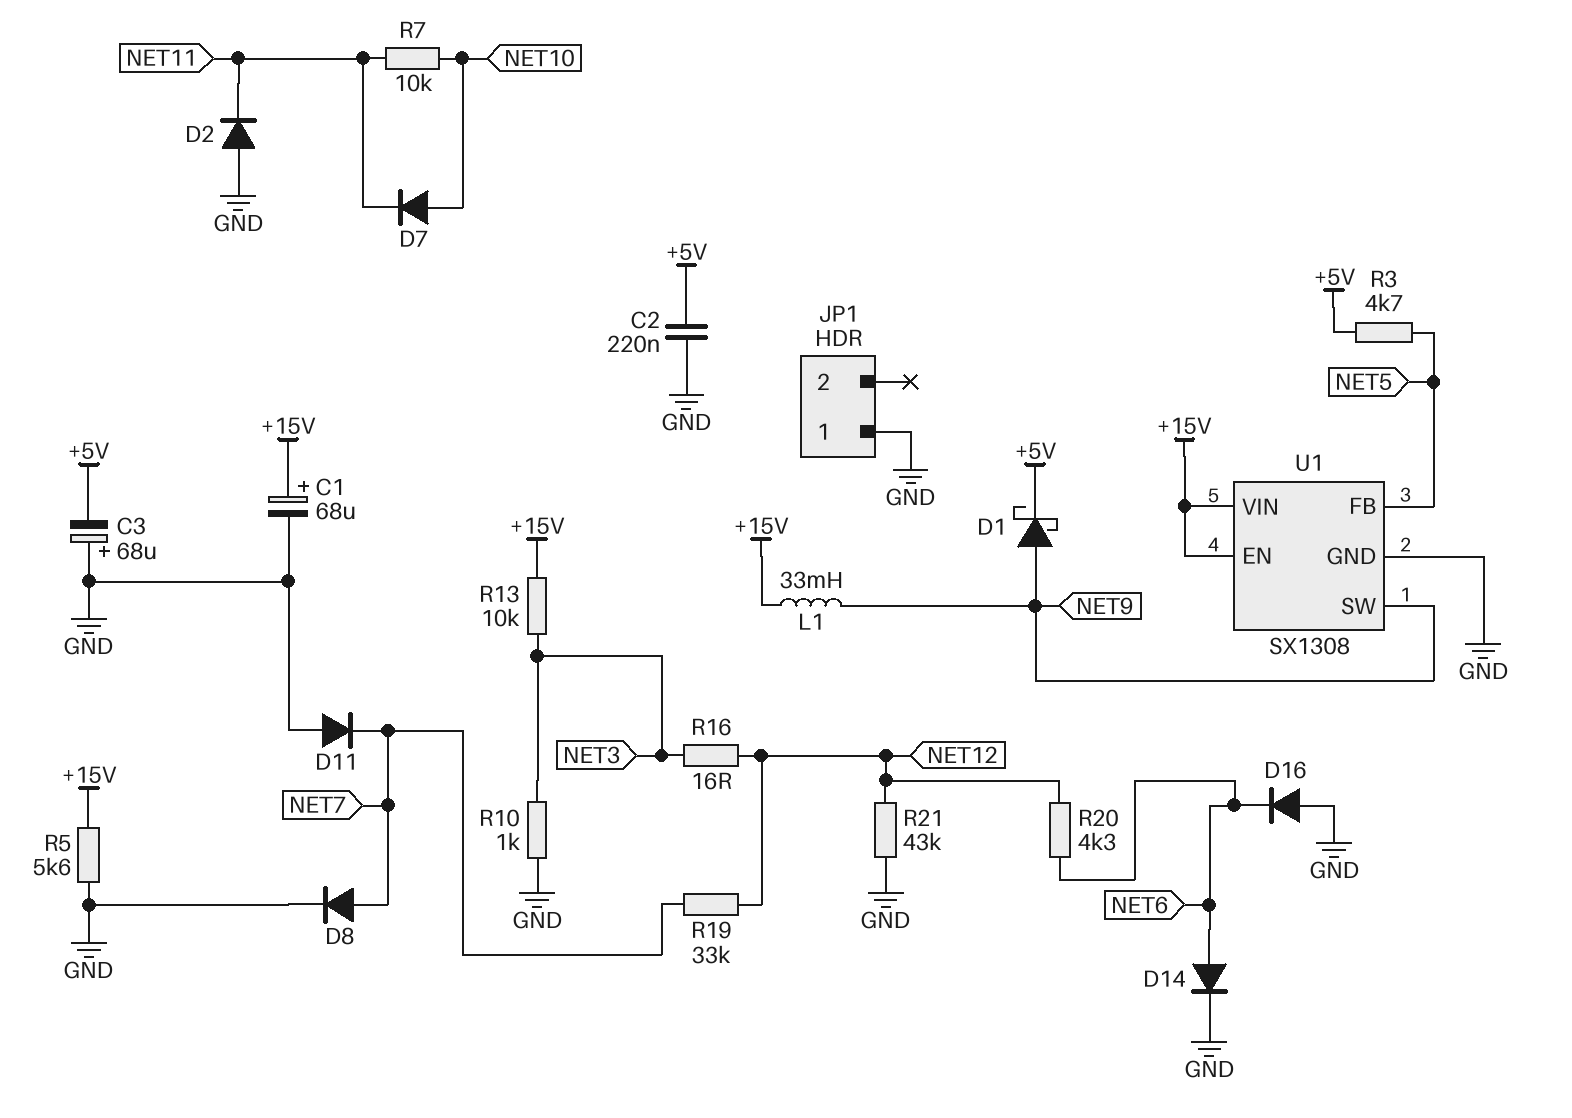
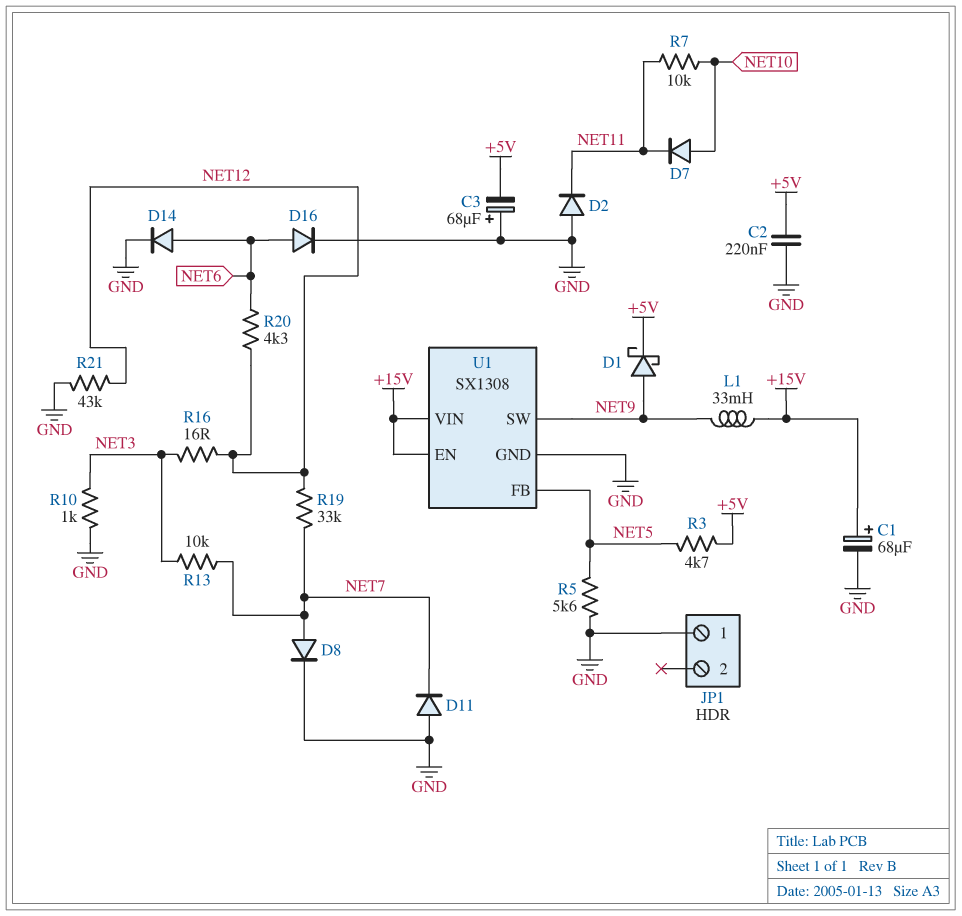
D16: diode (A GND, K NET6) -> diode (A NET6, K GND)
R5: 5.6k (+15V, GND) -> 5.6k (GND, NET5)
R13: 10k (+15V, NET3) -> 10k (NET3, NET7)

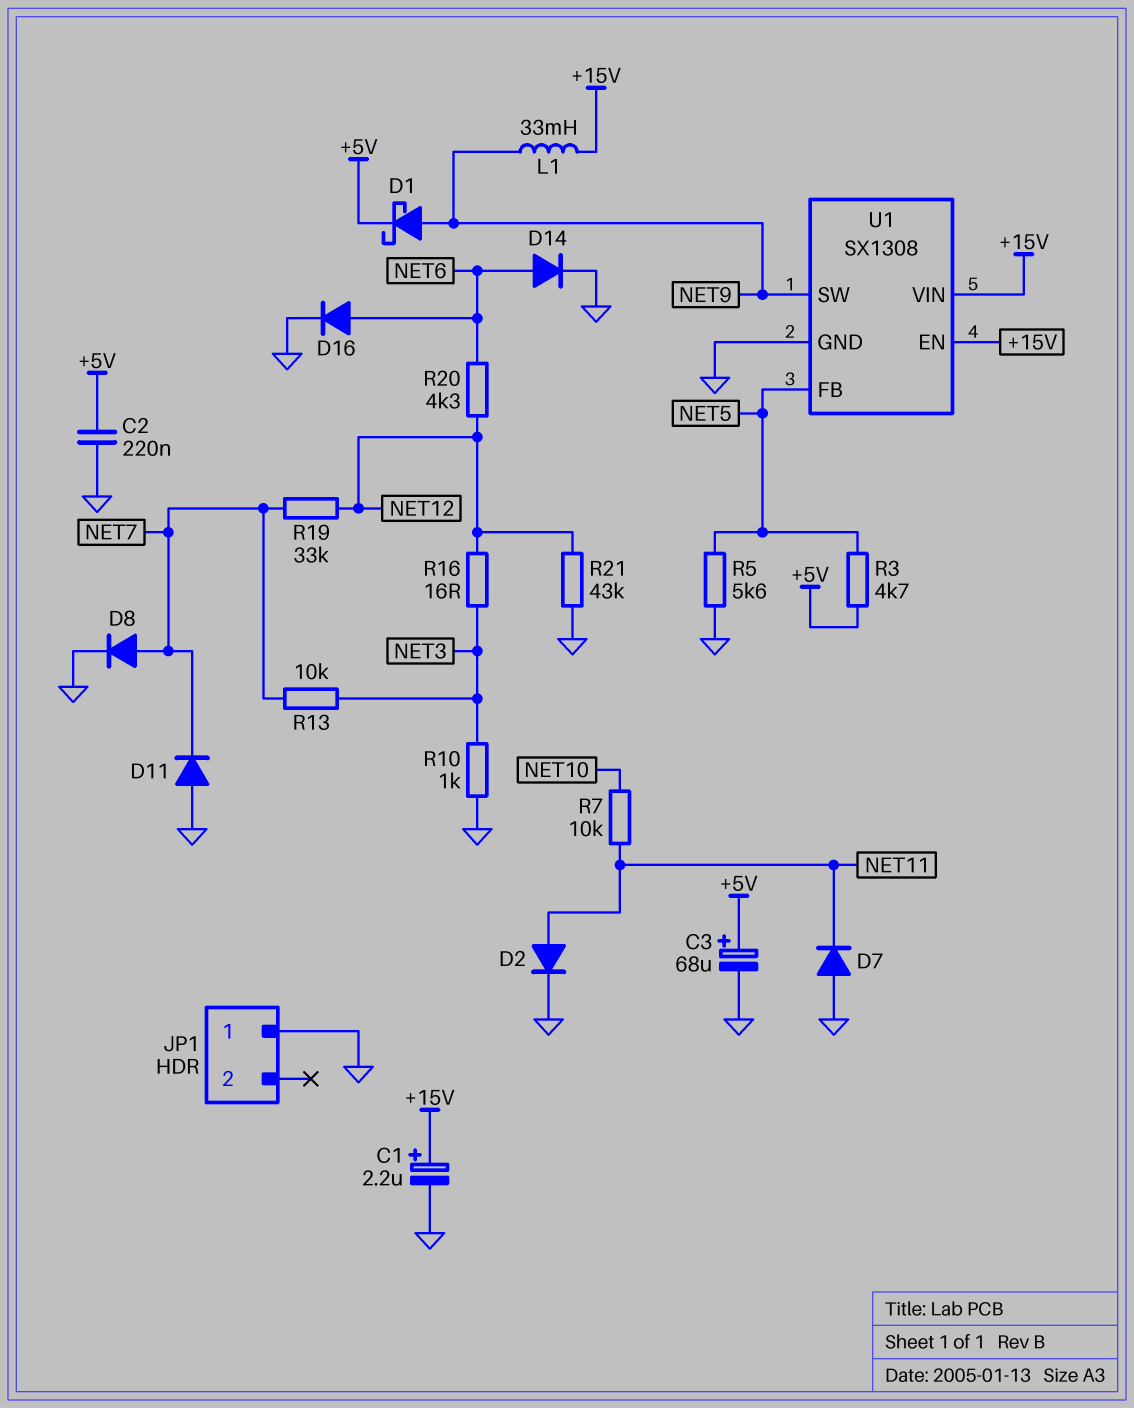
C1: 68uF (plus +15V, minus GND) -> 2.2uF (plus +15V, minus GND)
C3: 68uF (plus GND, minus +5V) -> 68uF (plus +5V, minus GND)
D2: diode (A GND, K NET11) -> diode (A NET11, K GND)
D7: diode (A NET10, K NET11) -> diode (A GND, K NET11)

